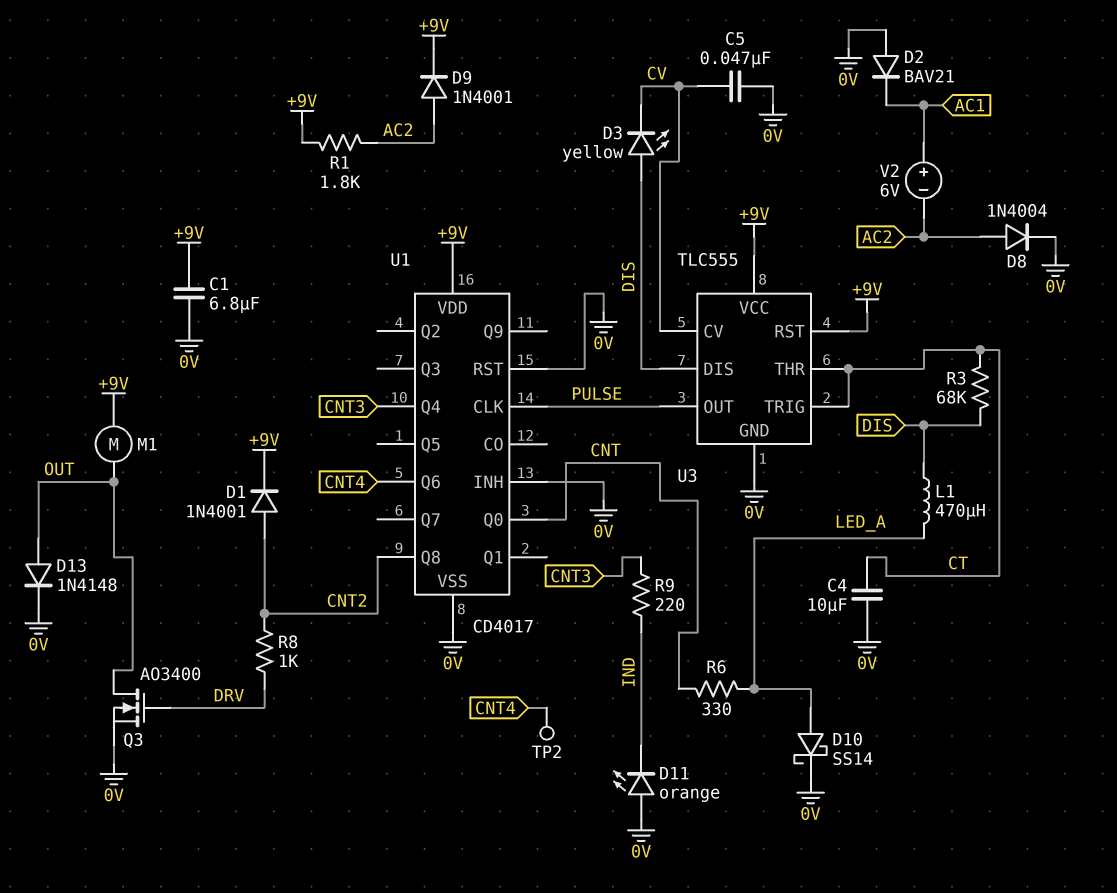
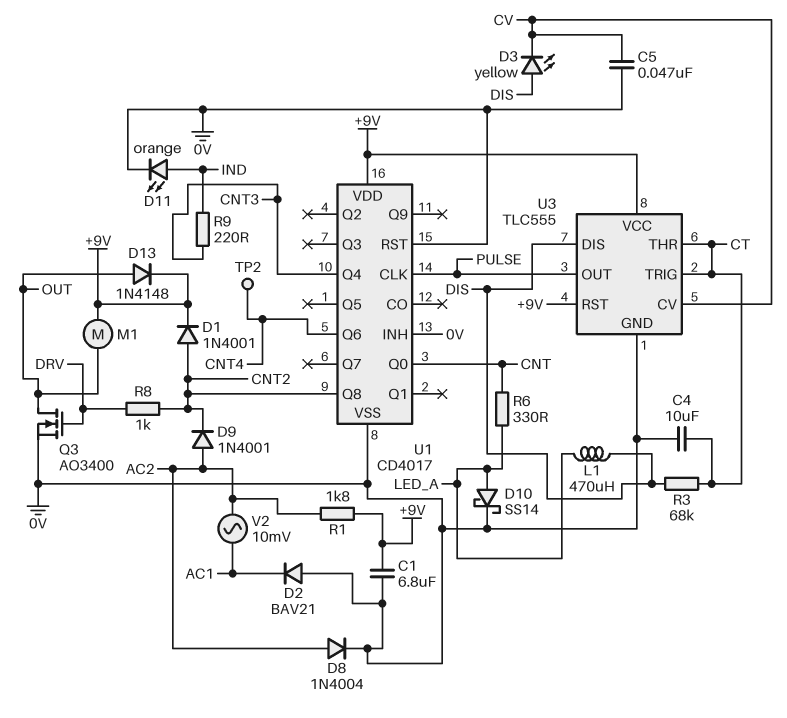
D9: diode 1N4001 (A AC2, K +9V) -> diode 1N4001 (A AC2, K CNT2)
D11: LED orange (A 0V, K IND) -> LED orange (A IND, K 0V)
D13: diode 1N4148 (A OUT, K 0V) -> diode 1N4148 (A OUT, K +9V)
V2: 6V (plus AC1, minus AC2) -> AC 10mV (AC1, AC2)

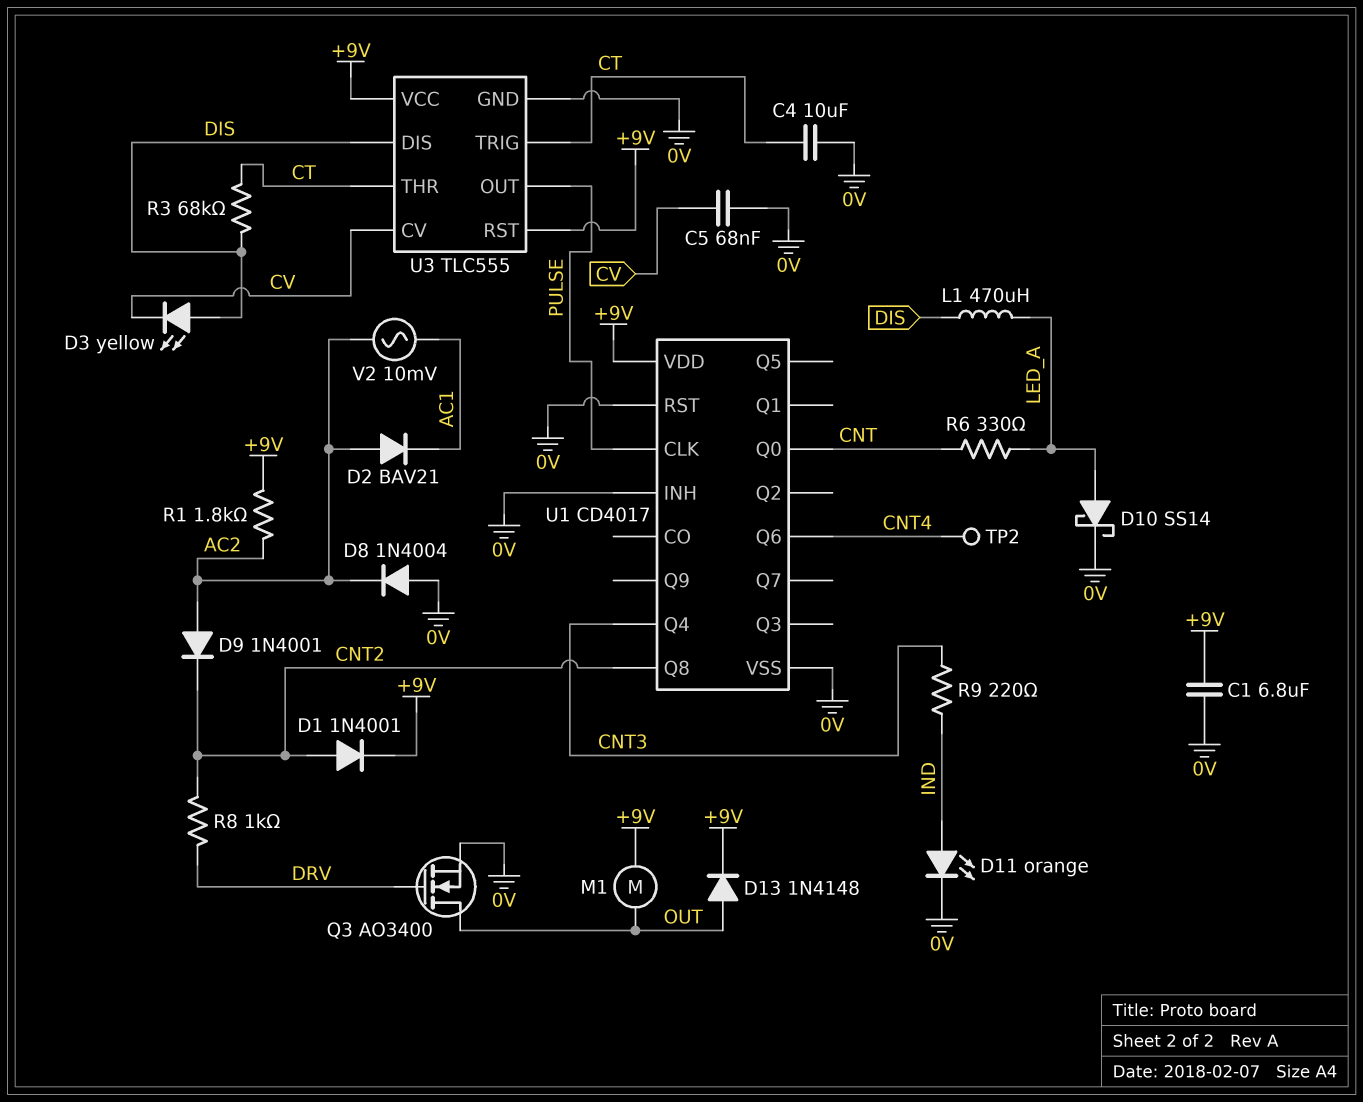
C5: 47nF (0V, CV) -> 68nF (0V, CV)
D2: diode BAV21 (A 0V, K AC1) -> diode BAV21 (A AC2, K AC1)
D8: diode 1N4004 (A AC2, K 0V) -> diode 1N4004 (A 0V, K AC2)

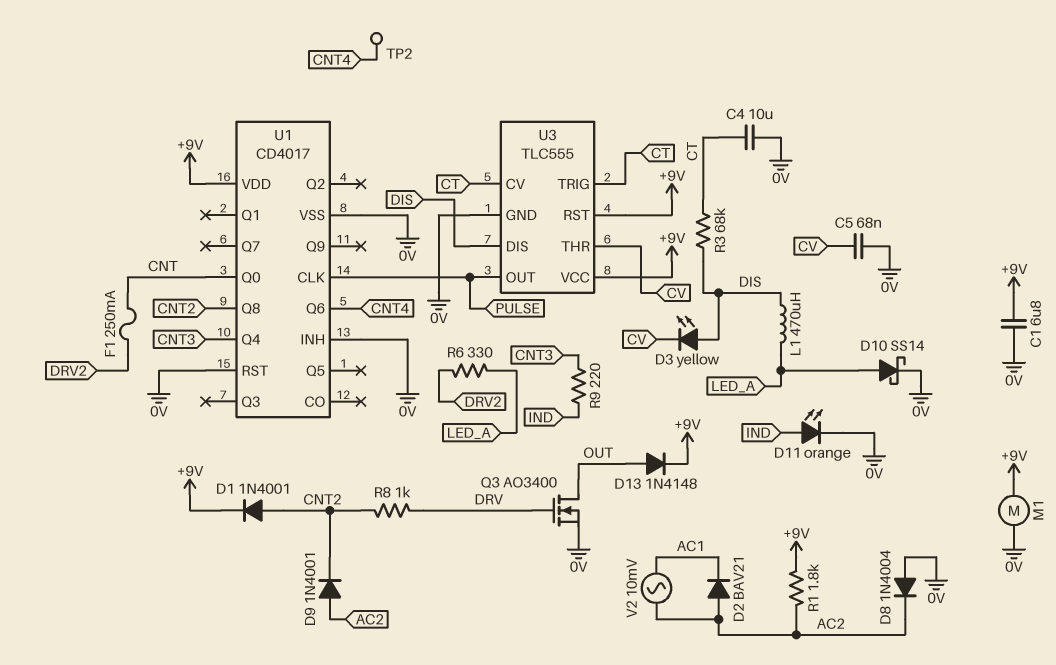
F1: none -> 250mA (CNT, DRV2)
M1: motor (+9V, OUT) -> motor (+9V, 0V)
R6: 330 (CNT, LED_A) -> 330 (DRV2, LED_A)
U3 pin CV: CV -> CT
U3 pin THR: CT -> CV

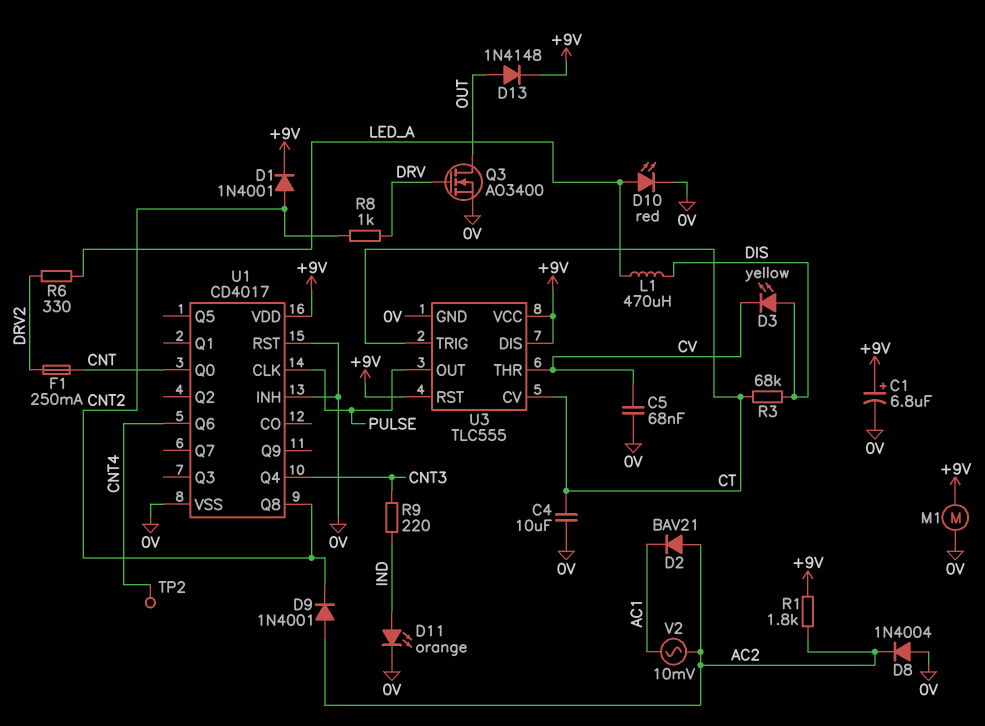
C1: 6.8uF (+9V, 0V) -> 6.8uF (plus +9V, minus 0V)
D10: schottky SS14 (A LED_A, K 0V) -> LED red (A LED_A, K 0V)
U3 pin DIS: DIS -> +9V

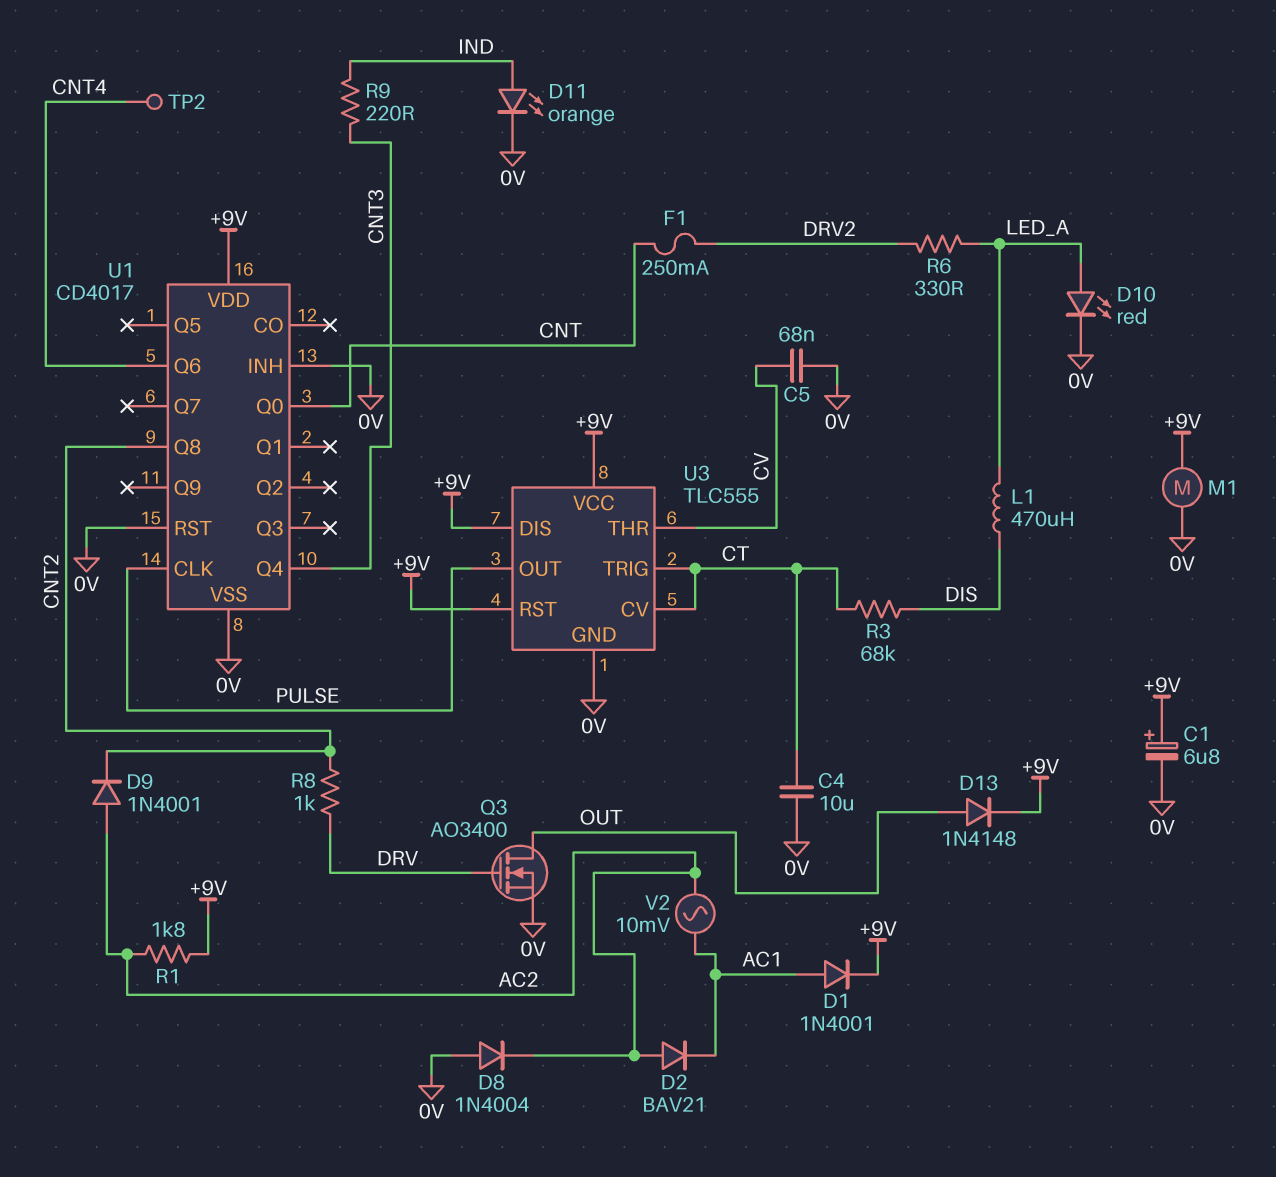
D1: diode 1N4001 (A CNT2, K +9V) -> diode 1N4001 (A AC1, K +9V)
D3: LED yellow (A DIS, K CV) -> none

